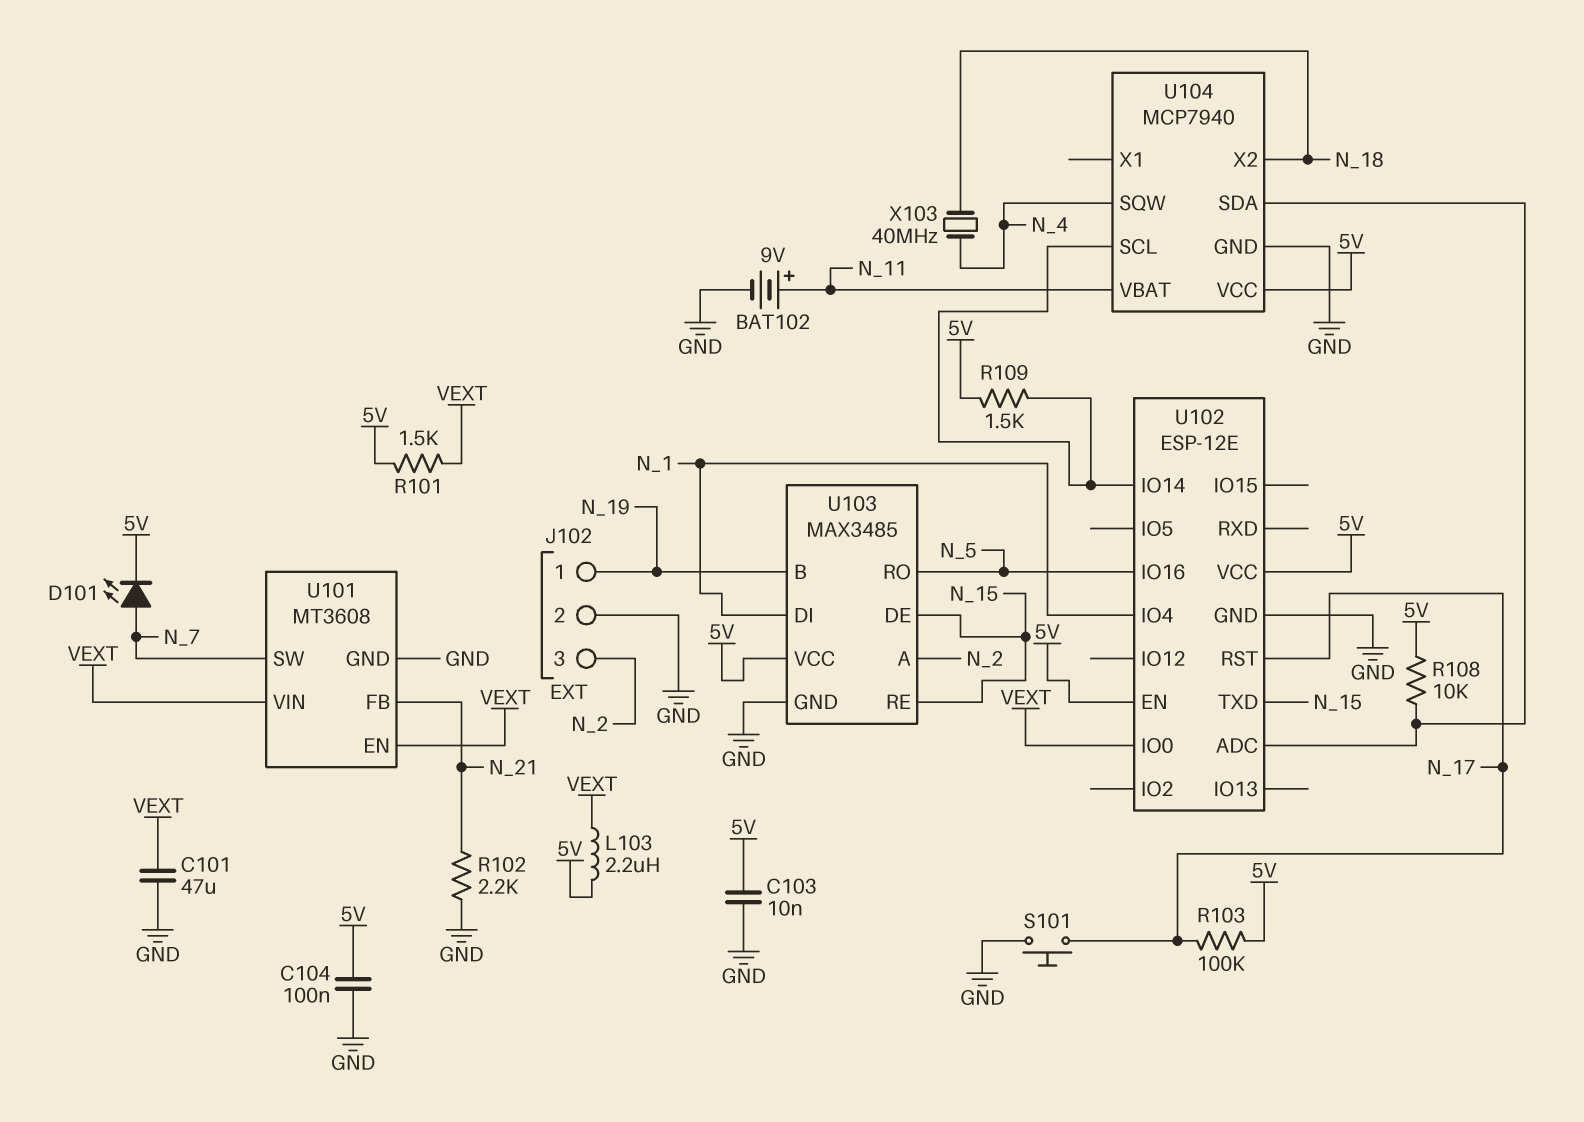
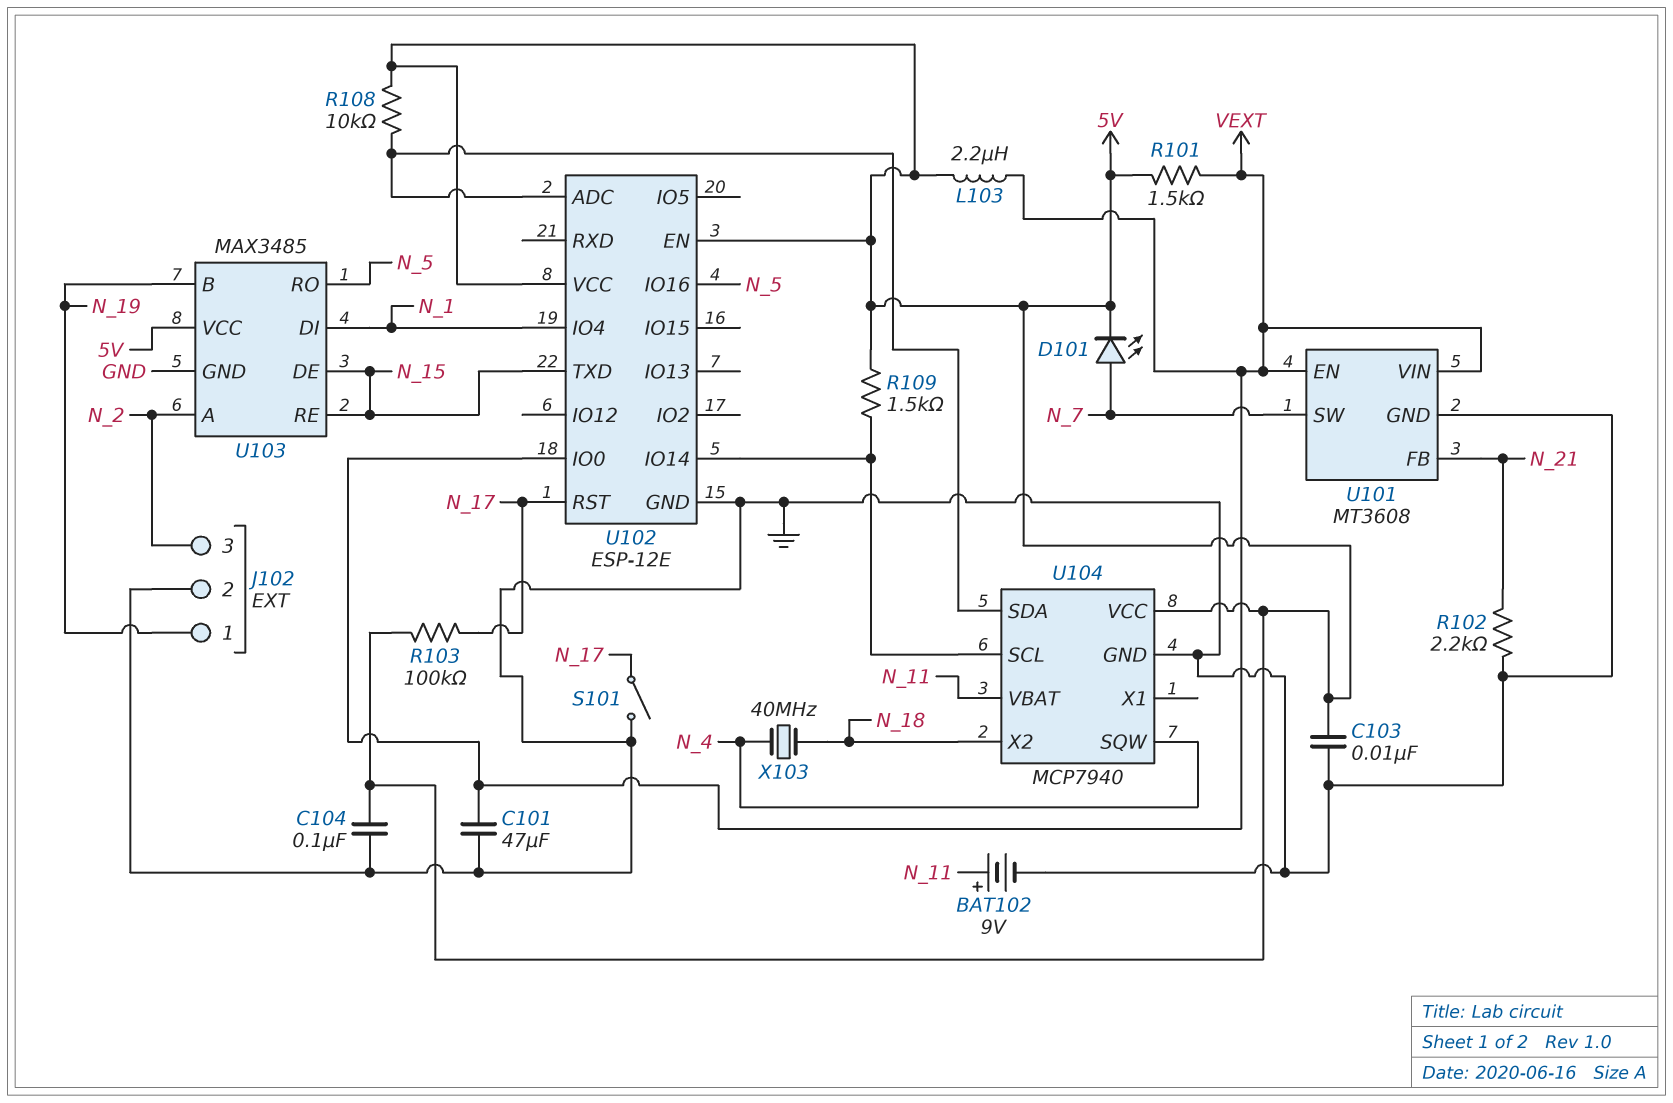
S101: button (GND, N_17) -> switch (GND, N_17)

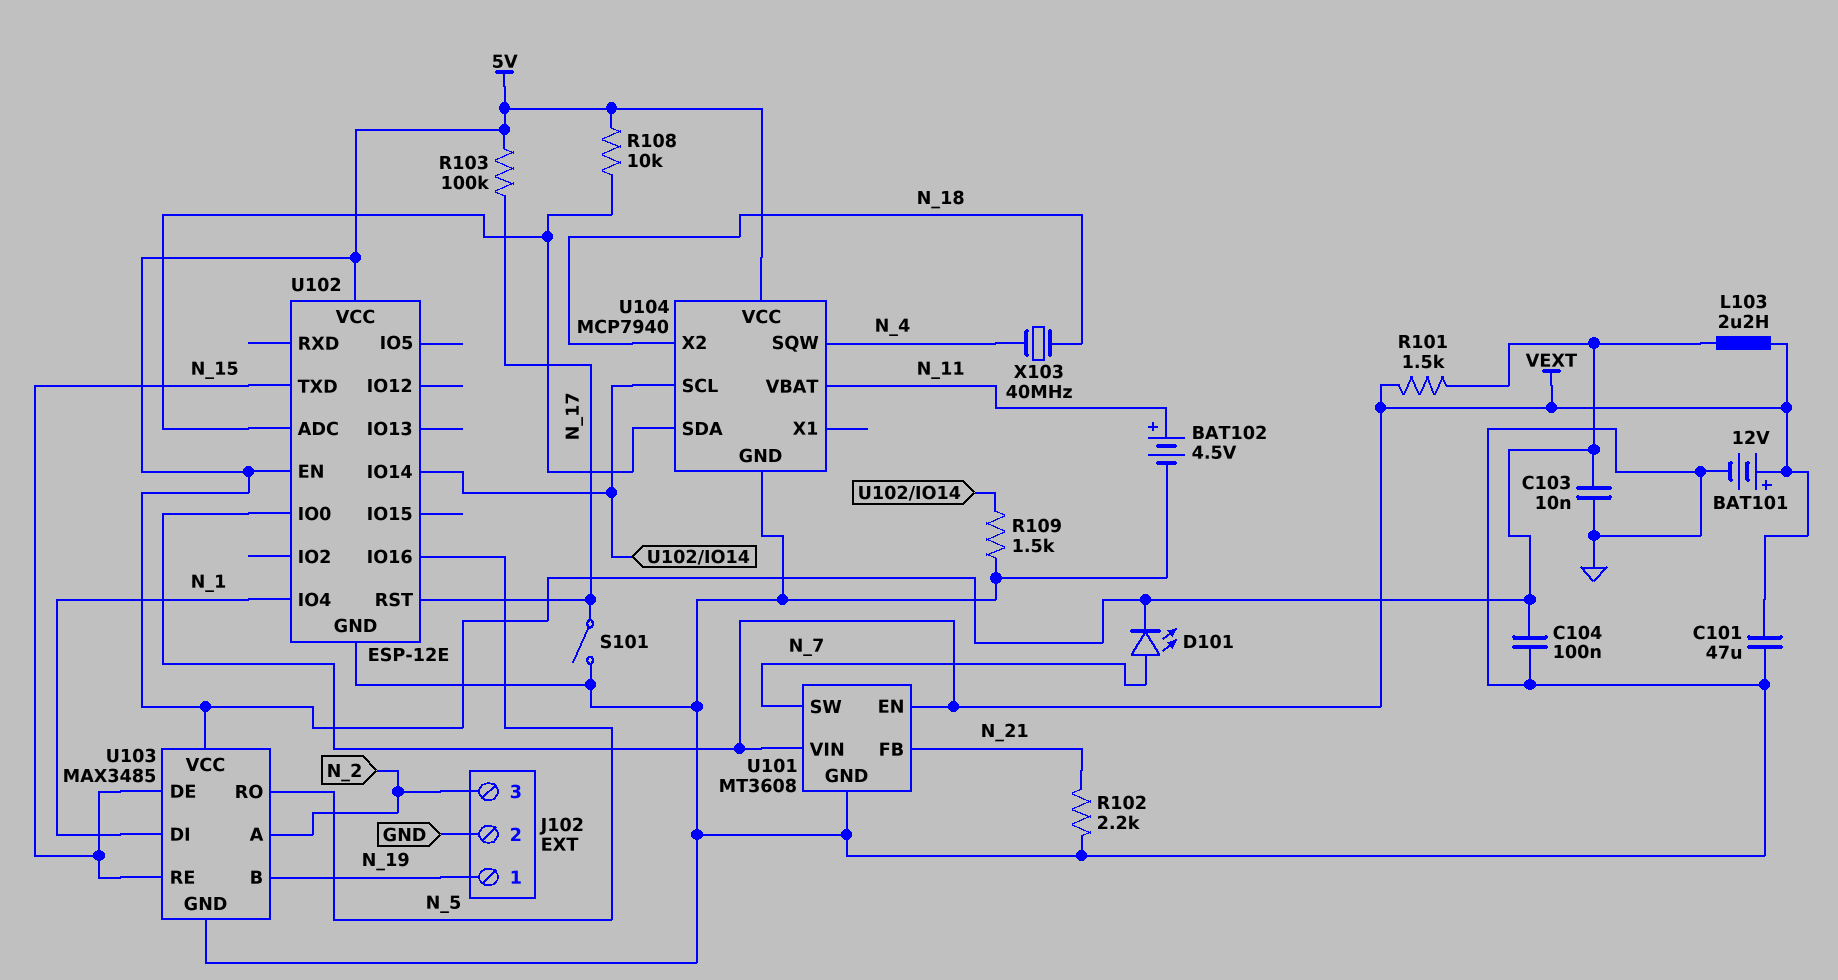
BAT101: none -> 12V (plus VEXT, minus GND)
BAT102: 9V (plus N_11, minus GND) -> 4.5V (plus N_11, minus GND)
R109: 1.5k (5V, U102/IO14) -> 1.5k (GND, U102/IO14)

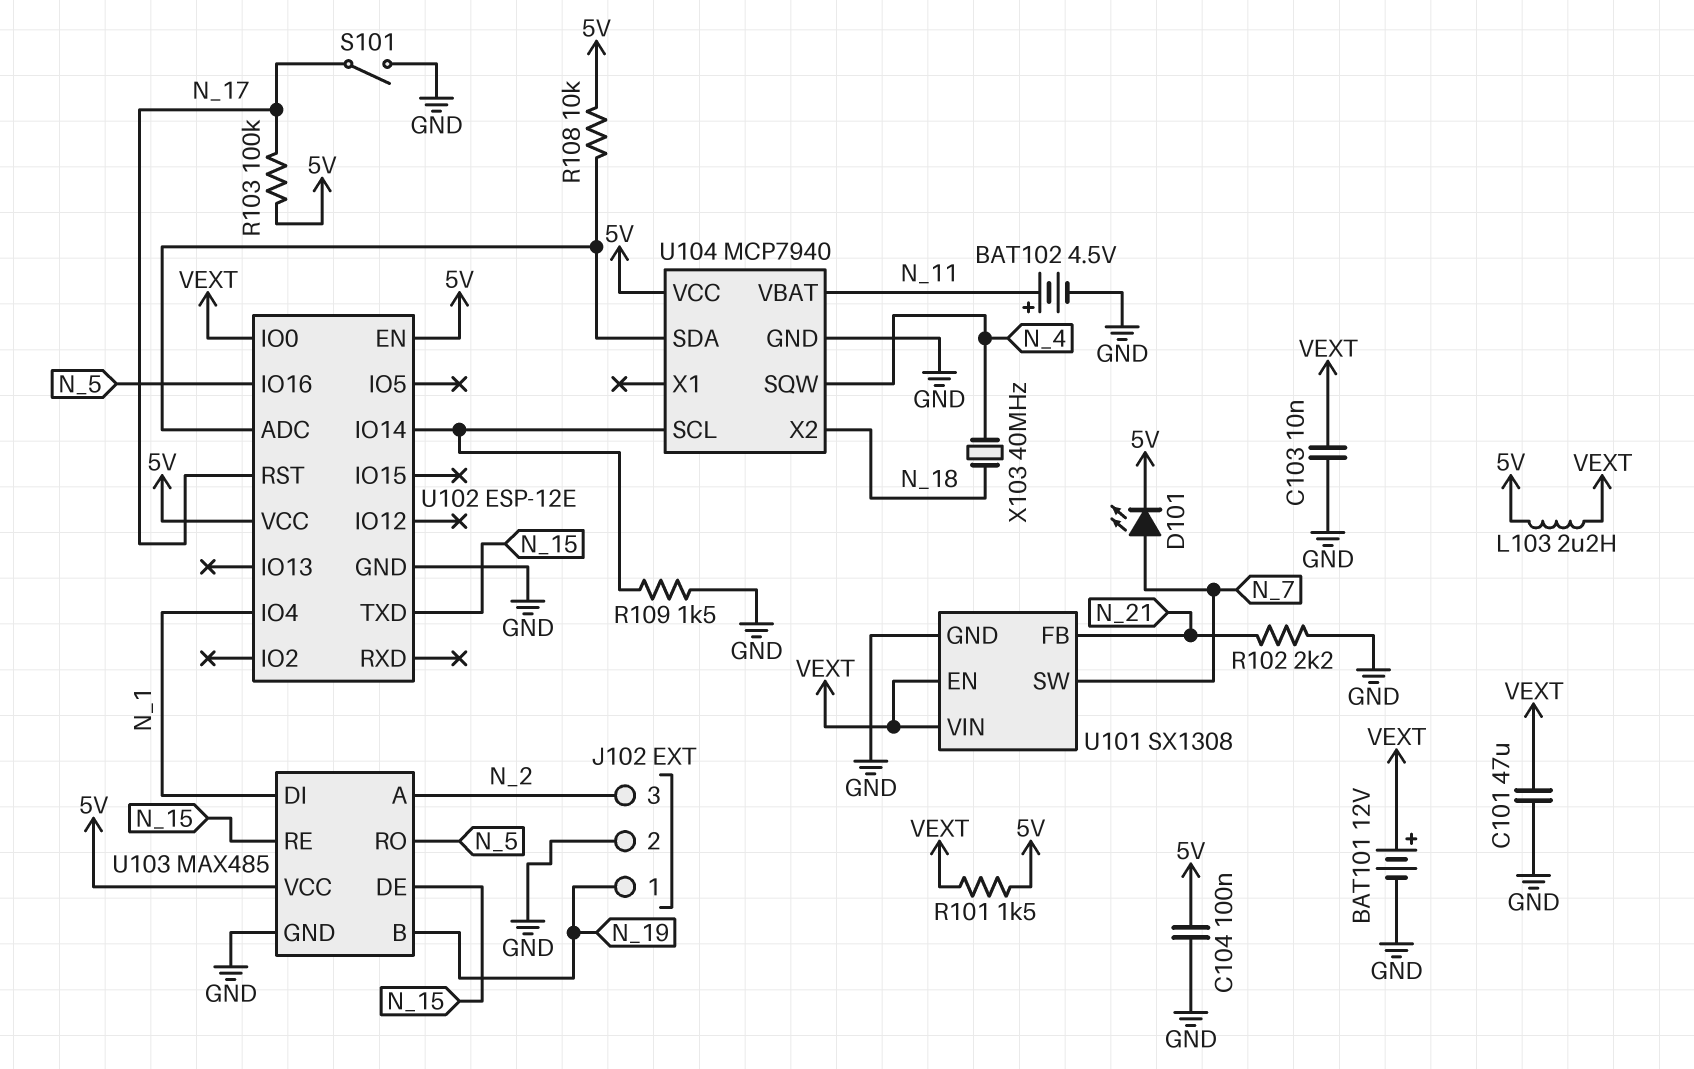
C103: 10nF (5V, GND) -> 10nF (GND, VEXT)
U101: MT3608 -> SX1308
U103: MAX3485 -> MAX485

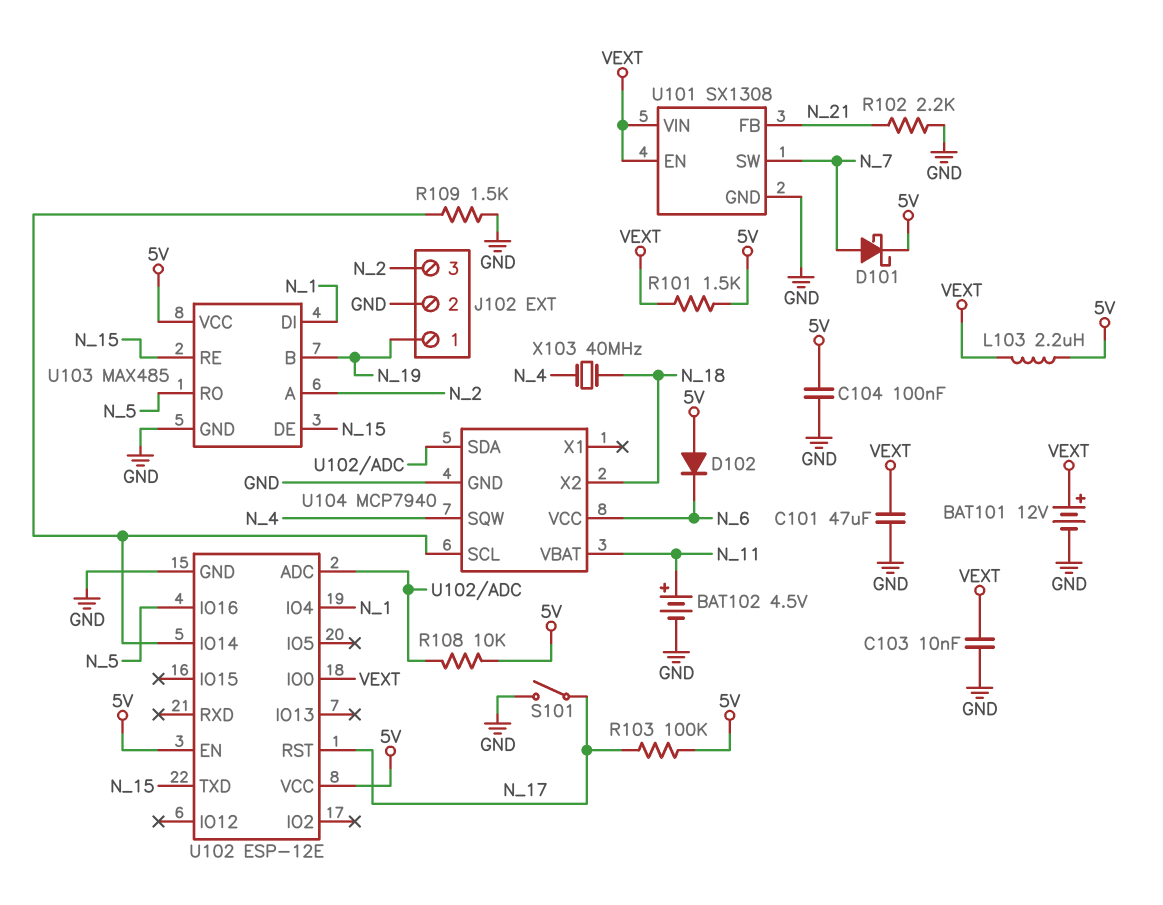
D101: LED (A N_7, K 5V) -> schottky (A N_7, K 5V)
D102: none -> diode (A 5V, K N_6)
U104 pin VCC: 5V -> N_6

